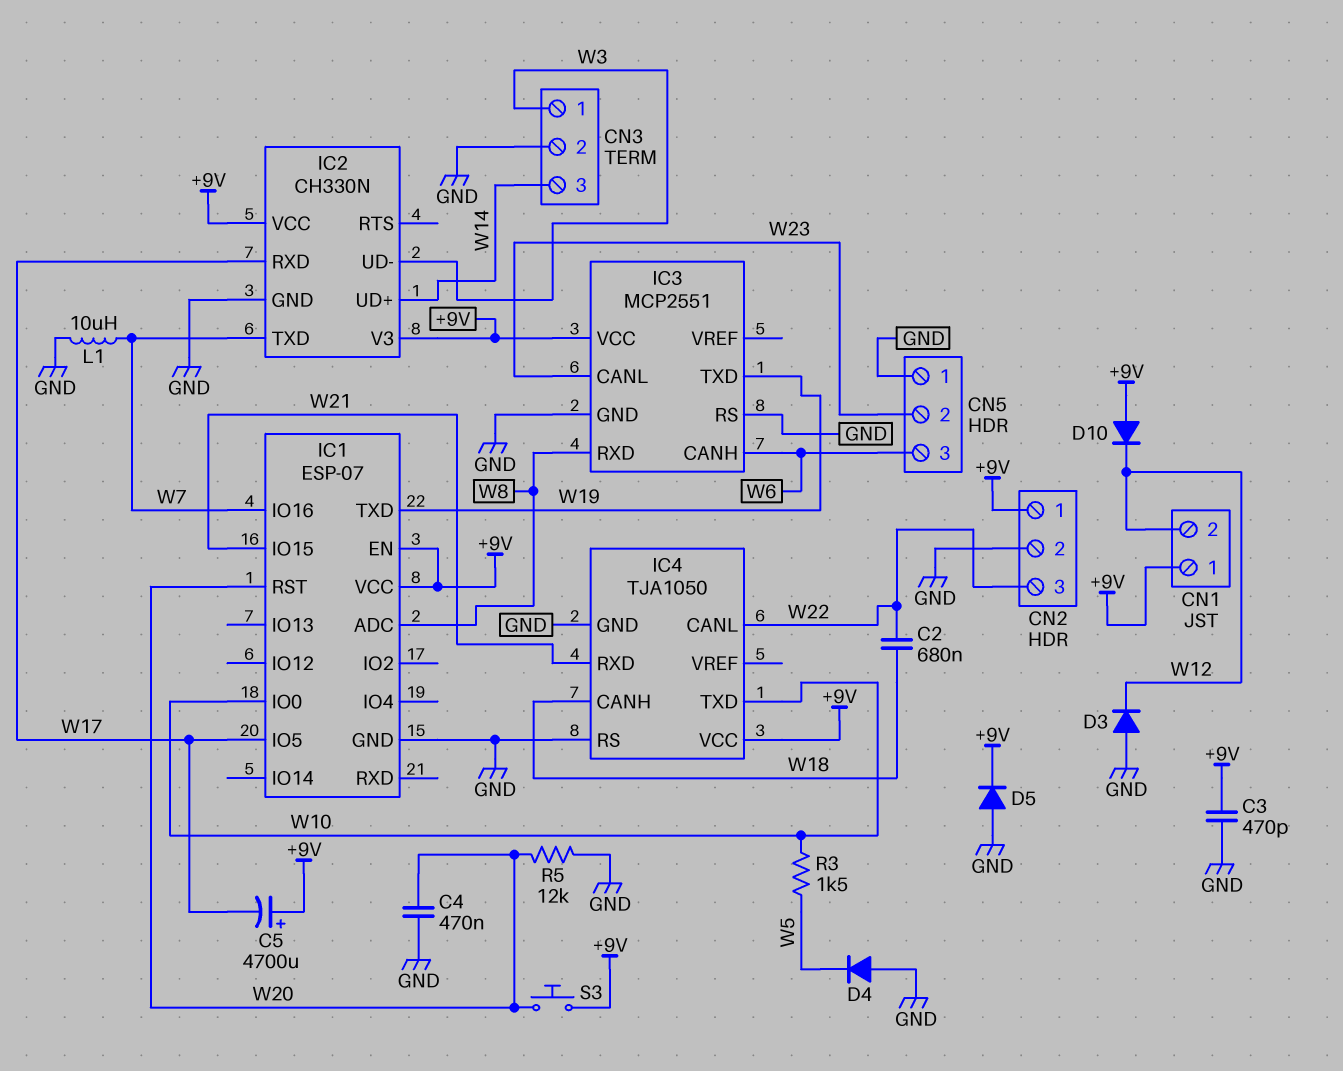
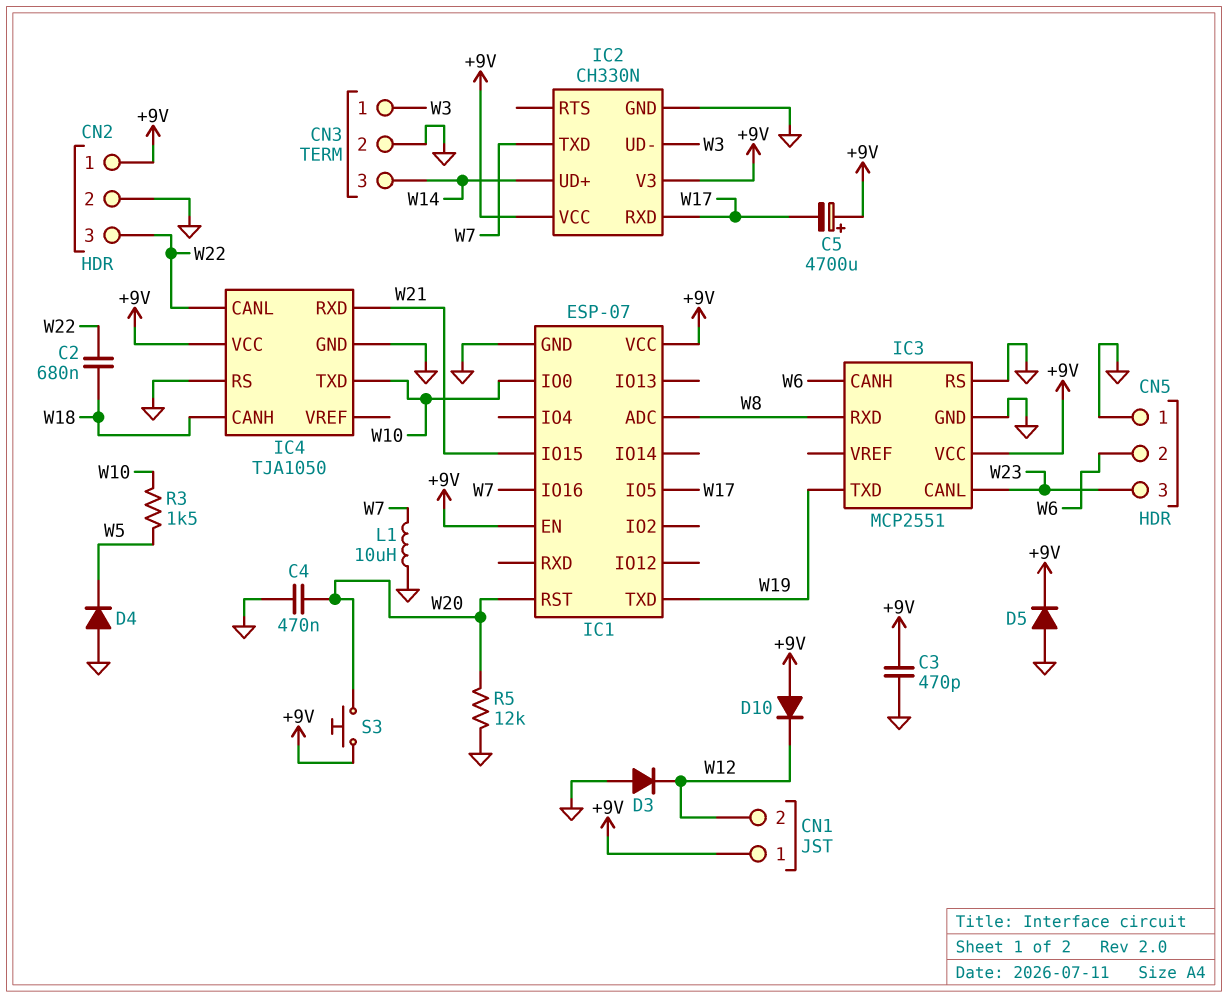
CN5 pin 2: W23 -> W6
CN5 pin 3: W6 -> W23

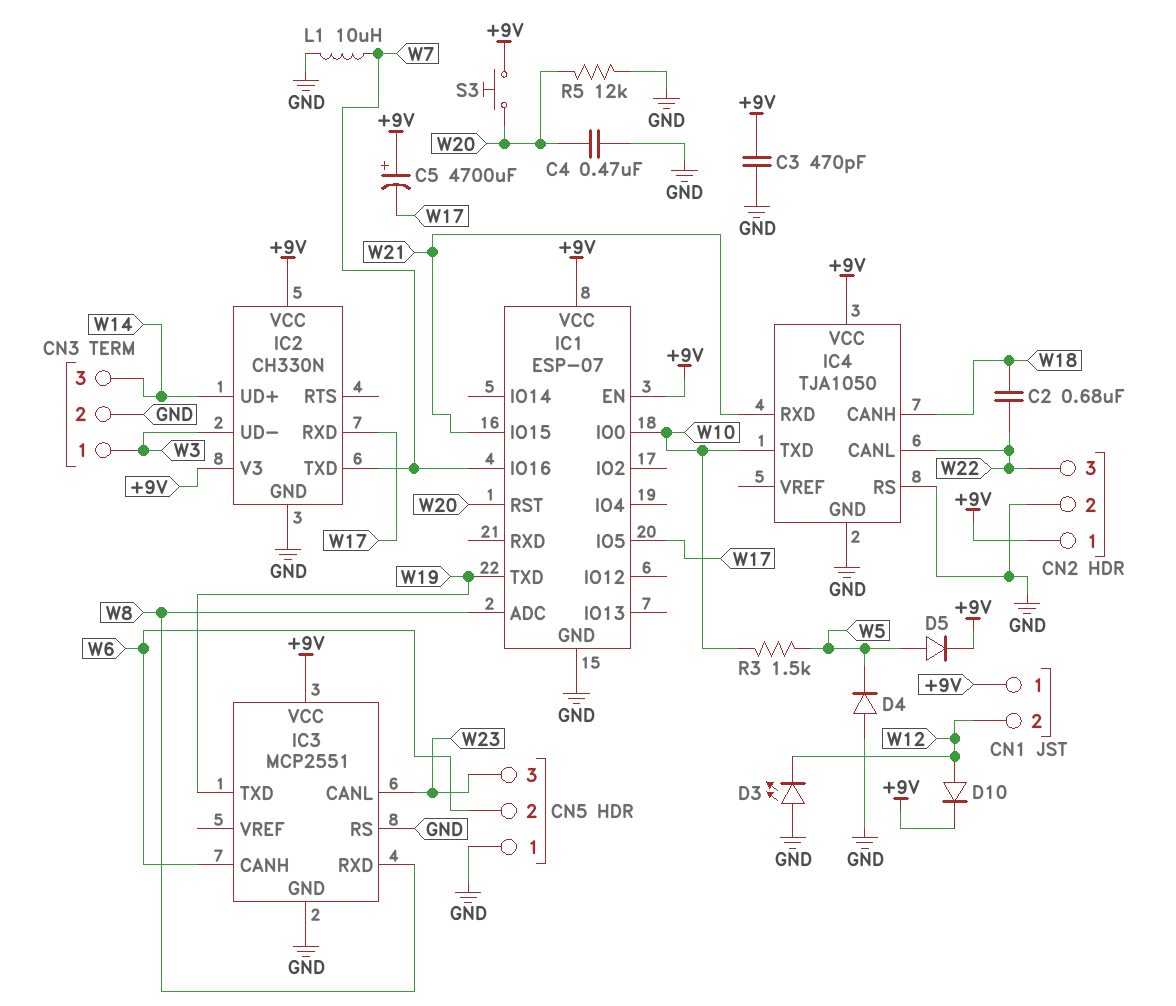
D3: diode (A GND, K W12) -> LED (A GND, K W12)
D5: diode (A GND, K +9V) -> diode (A W5, K +9V)
D10: diode (A +9V, K W12) -> diode (A W12, K +9V)

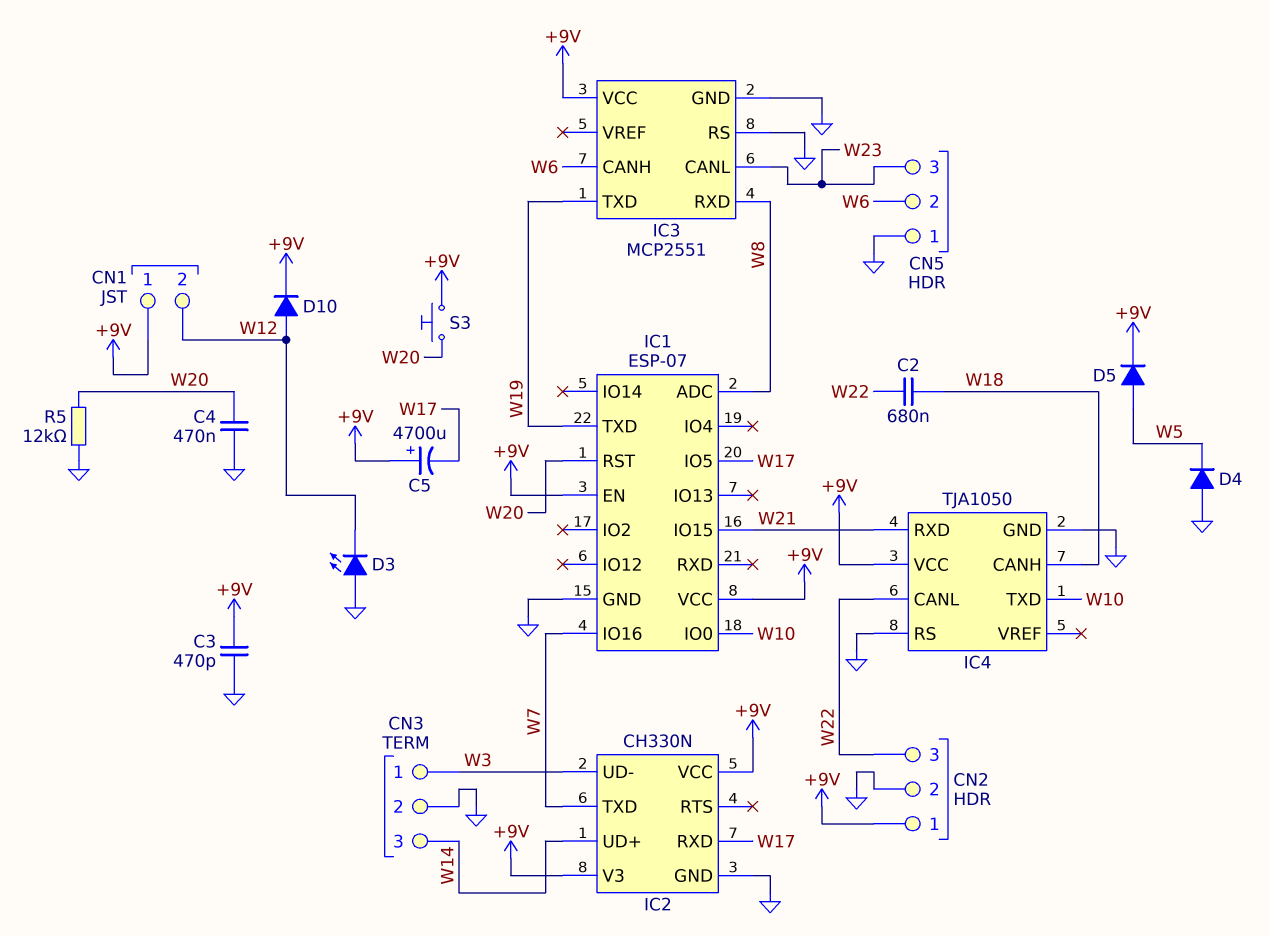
L1: 10uH (GND, W7) -> none
R3: 1.5k (W5, W10) -> none

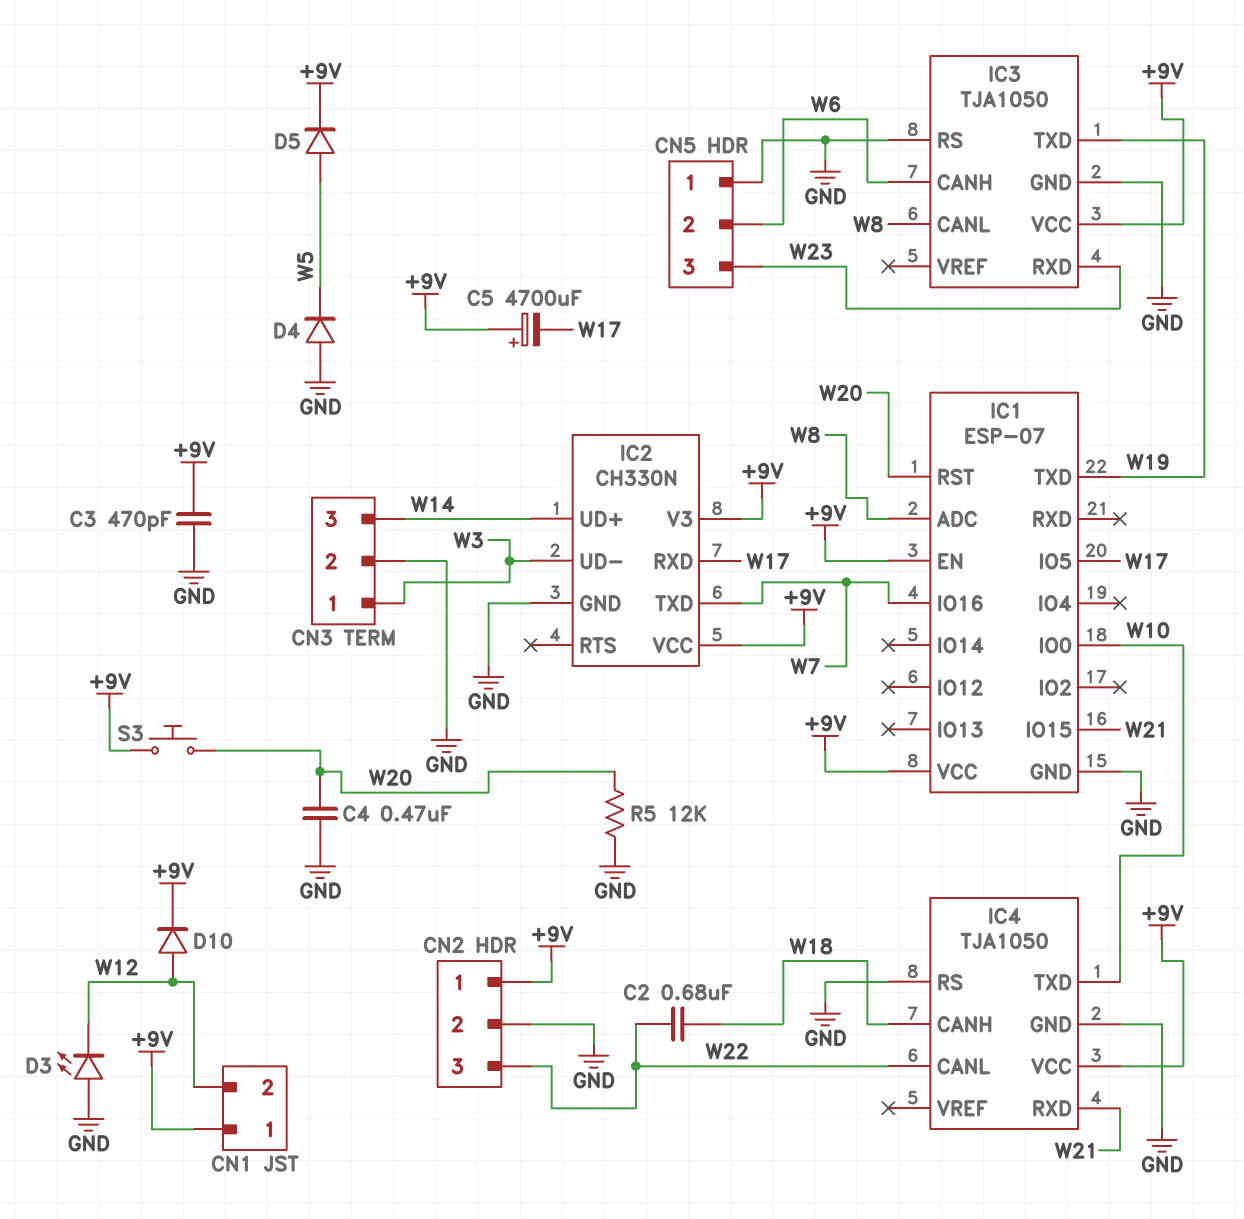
IC3: MCP2551 -> TJA1050
IC3 pin CANL: W23 -> W8
IC3 pin RXD: W8 -> W23

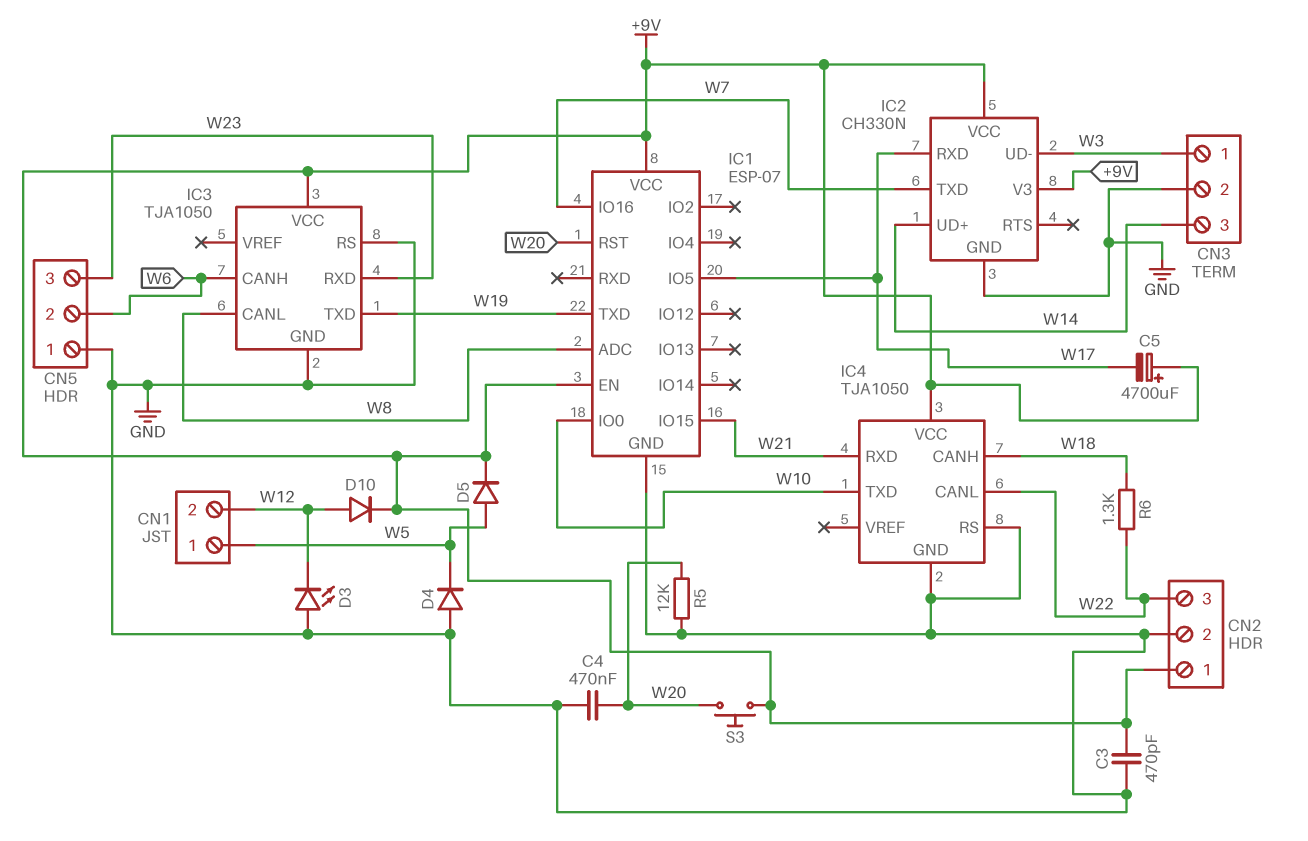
C2: 680nF (W18, W22) -> none
CN1 pin 1: +9V -> W5
R6: none -> 1.3k (W18, W22)

